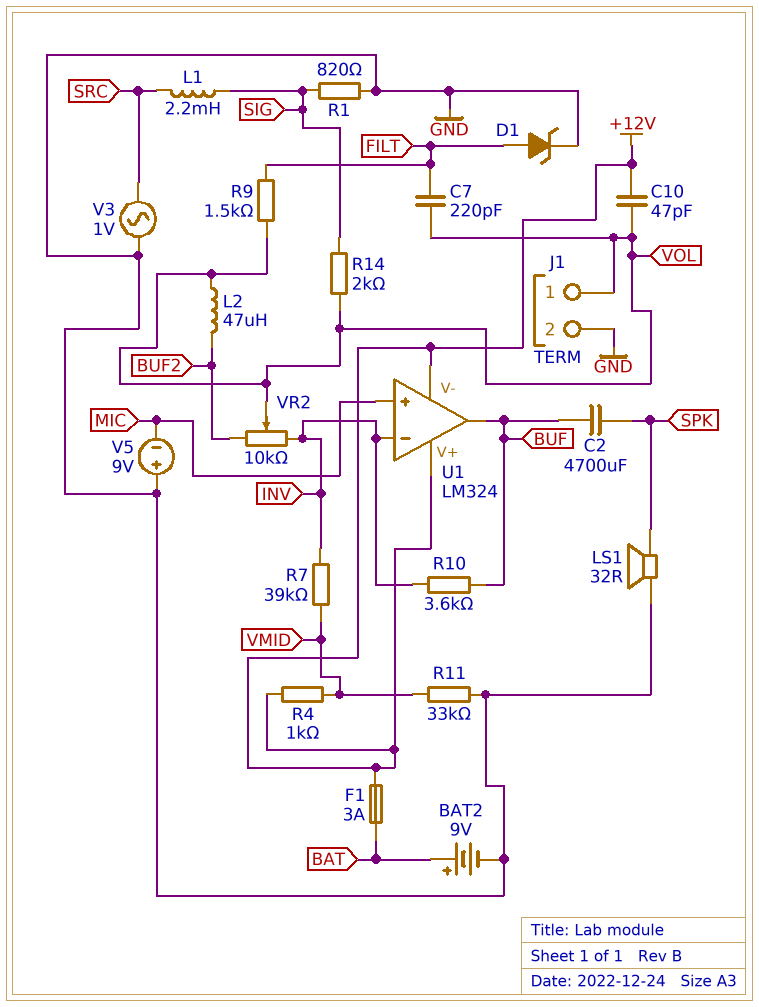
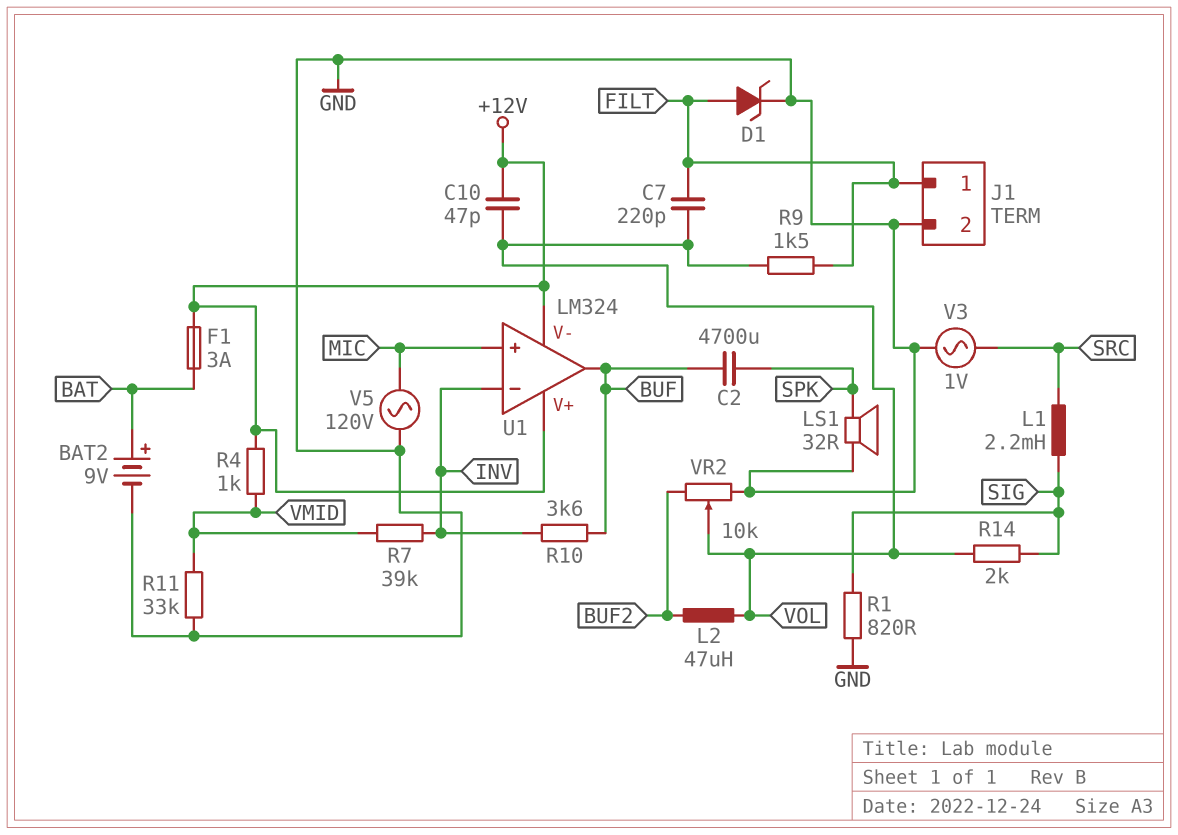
J1 pin 1: VOL -> FILT
V5: 9V (plus GND, minus MIC) -> AC 120V (GND, MIC)
VR2: 10k (BUF2, INV, wiper VOL) -> 10k (BUF2, GND, wiper VOL)

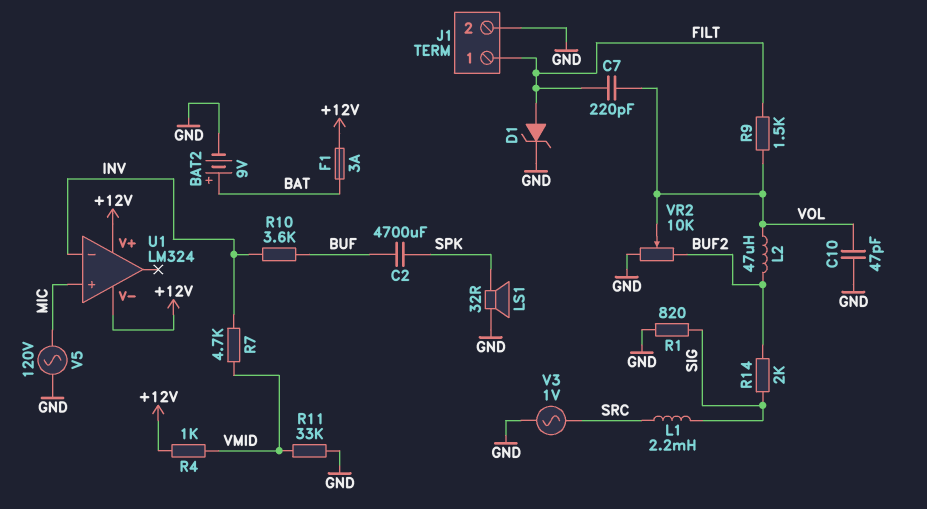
C10: 47pF (+12V, VOL) -> 47pF (GND, VOL)
R7: 39k (INV, VMID) -> 4.7k (INV, VMID)
R14: 2k (SIG, VOL) -> 2k (BUF2, SIG)
U1 pin out: BUF -> none

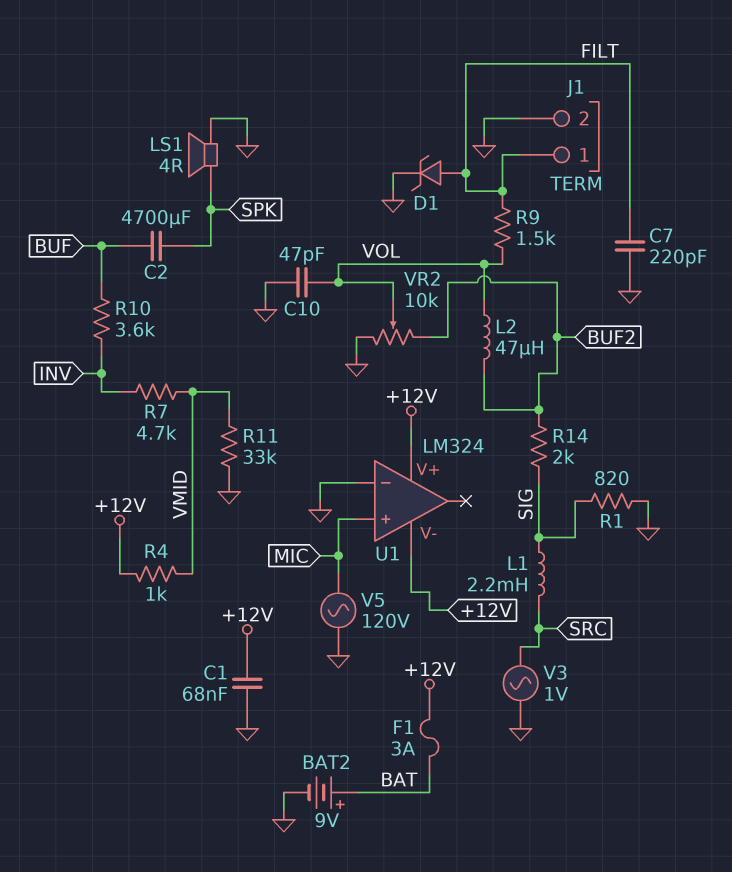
C1: none -> 68nF (+12V, GND)
C7: 220pF (FILT, VOL) -> 220pF (FILT, GND)
LS1: speaker 32R (GND, SPK) -> speaker 4R (GND, SPK)
U1 pin in-: INV -> GND

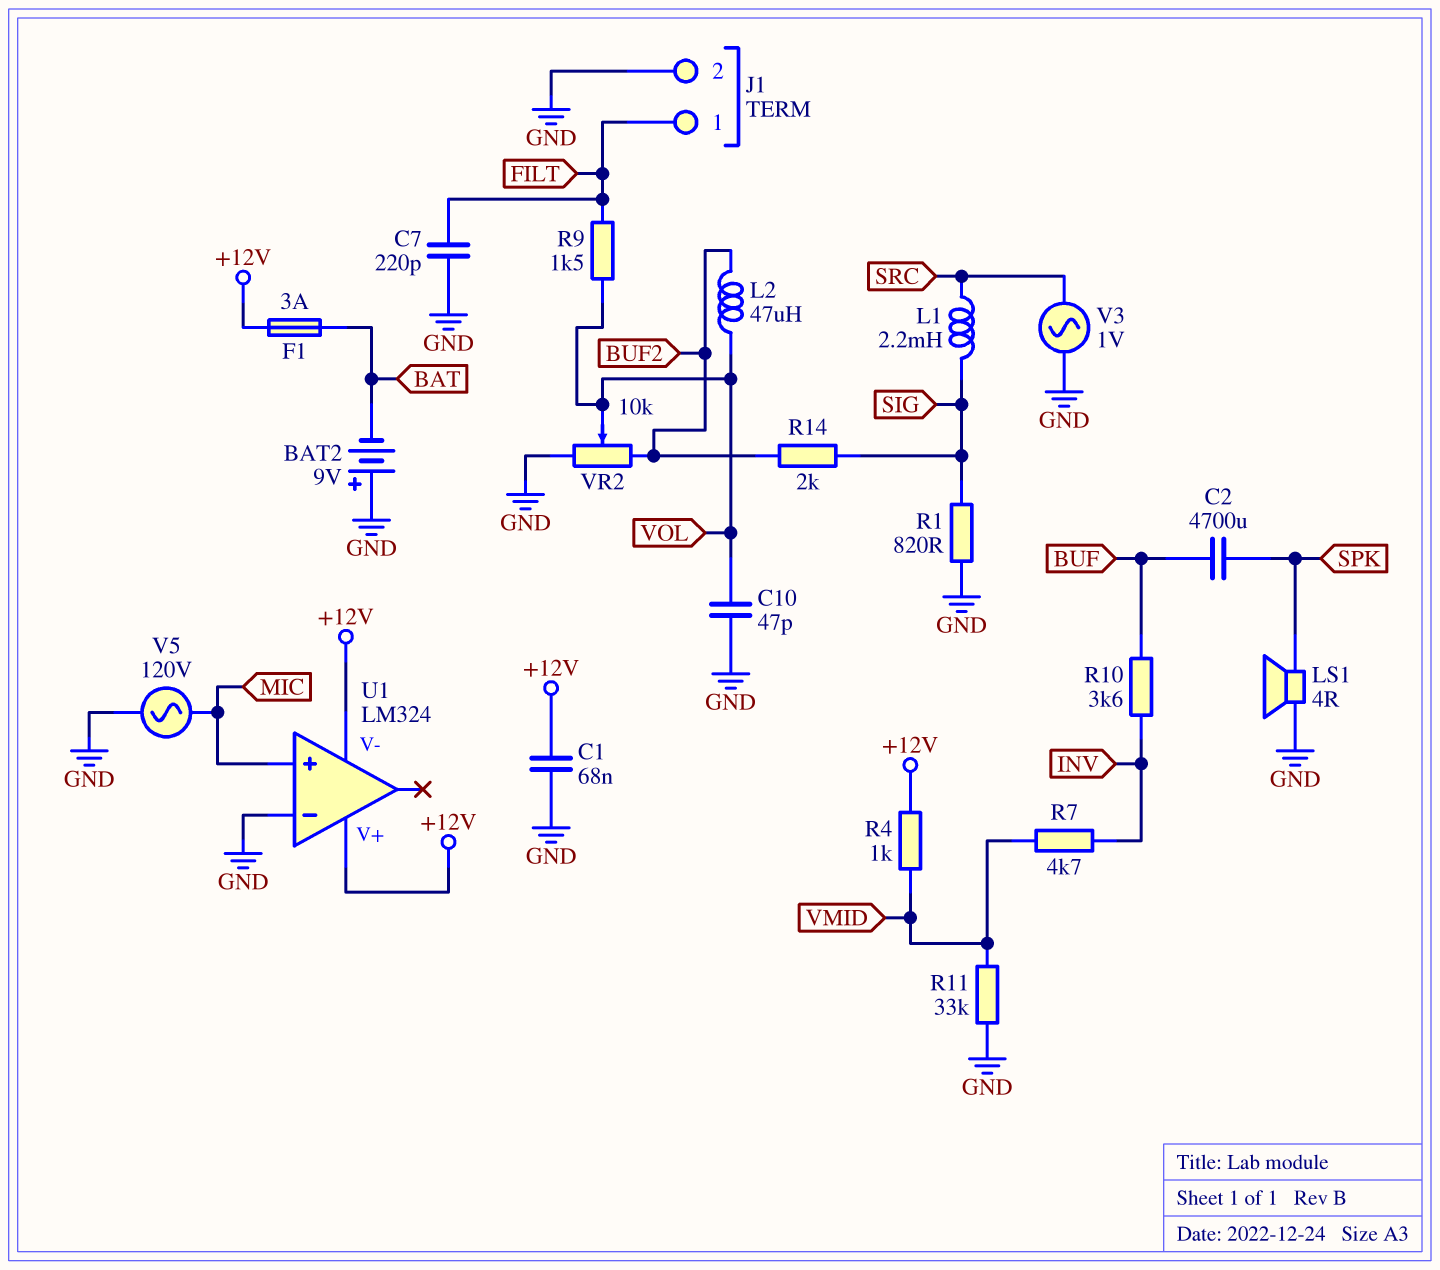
BAT2: 9V (plus BAT, minus GND) -> 9V (plus GND, minus BAT)
D1: zener (A FILT, K GND) -> none

